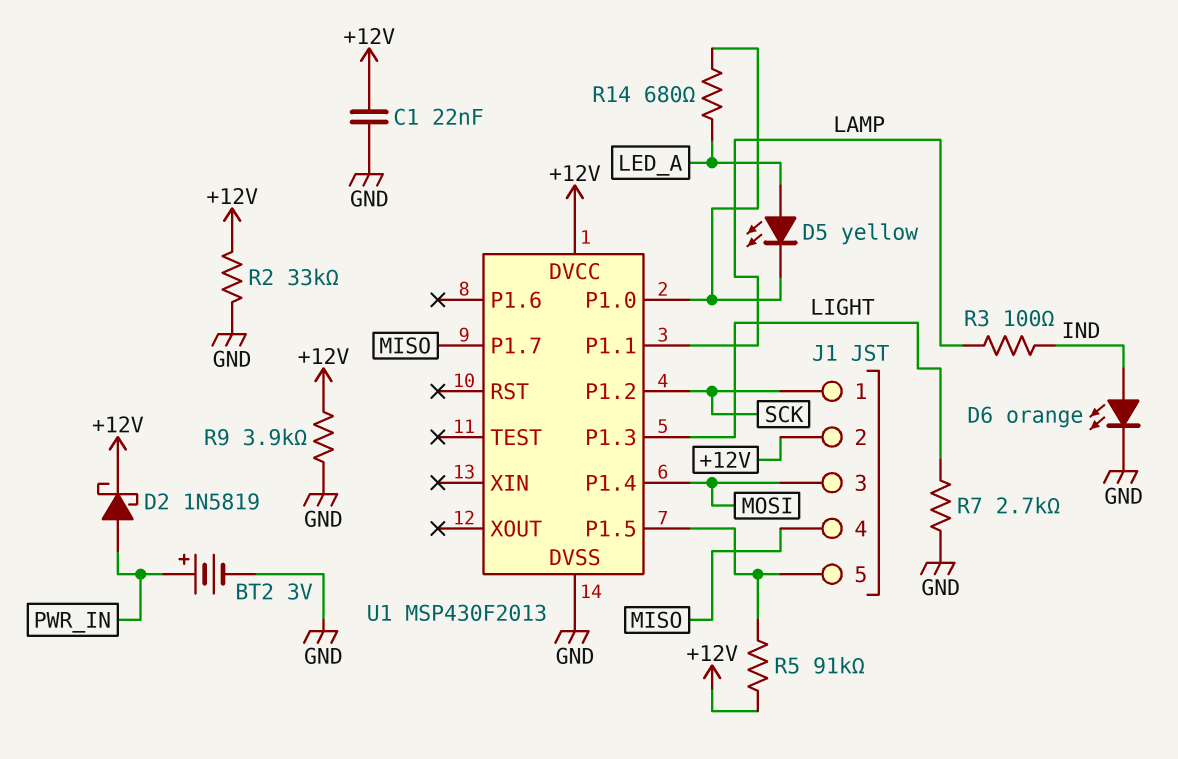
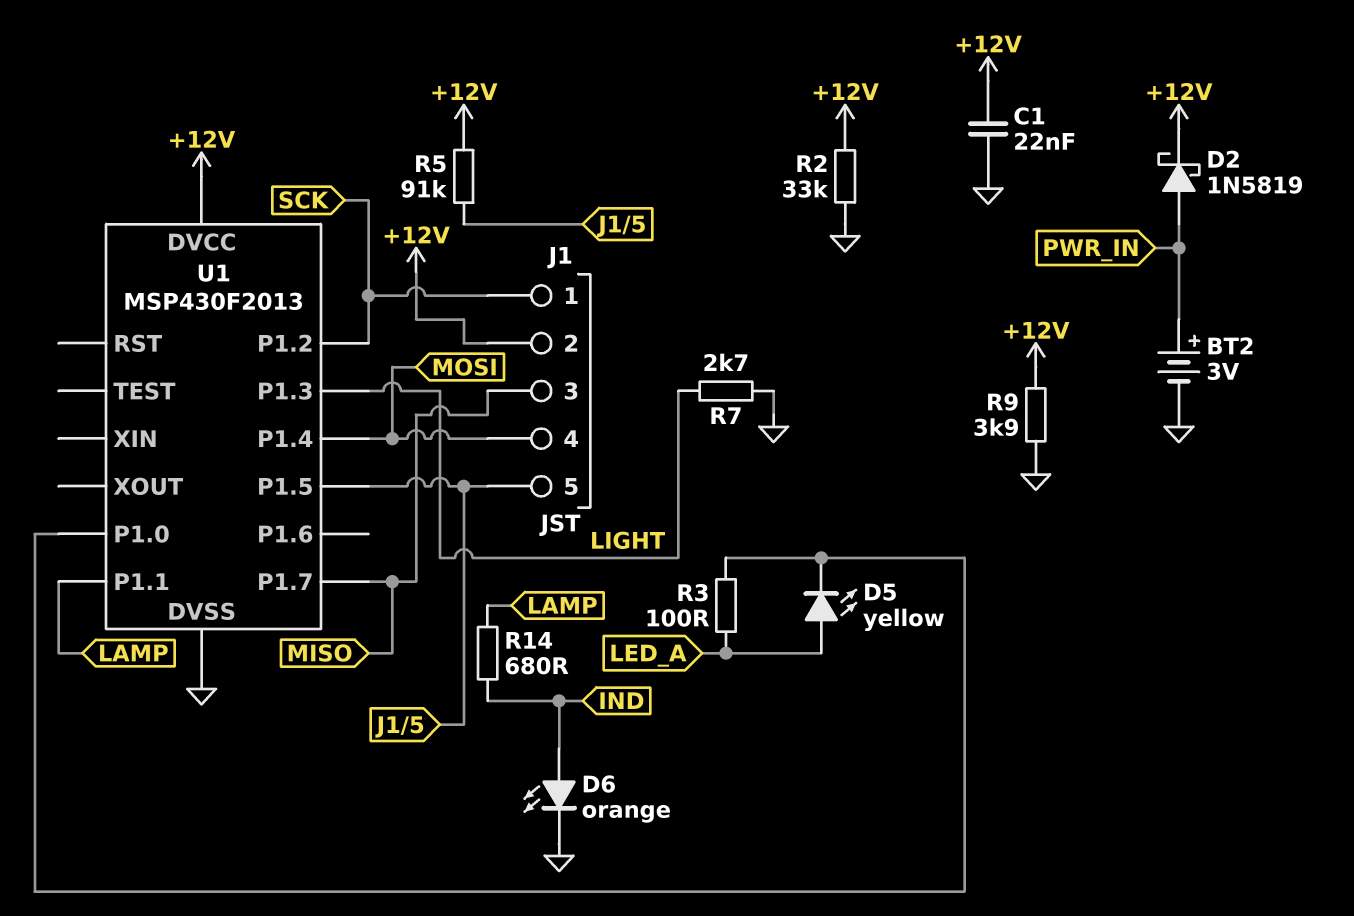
J1 pin 3: MOSI -> MISO
J1 pin 4: MISO -> MOSI
R3: 100 (IND, LAMP) -> 100 (LED_A, U1/P1.0)
R14: 680 (LED_A, U1/P1.0) -> 680 (IND, LAMP)

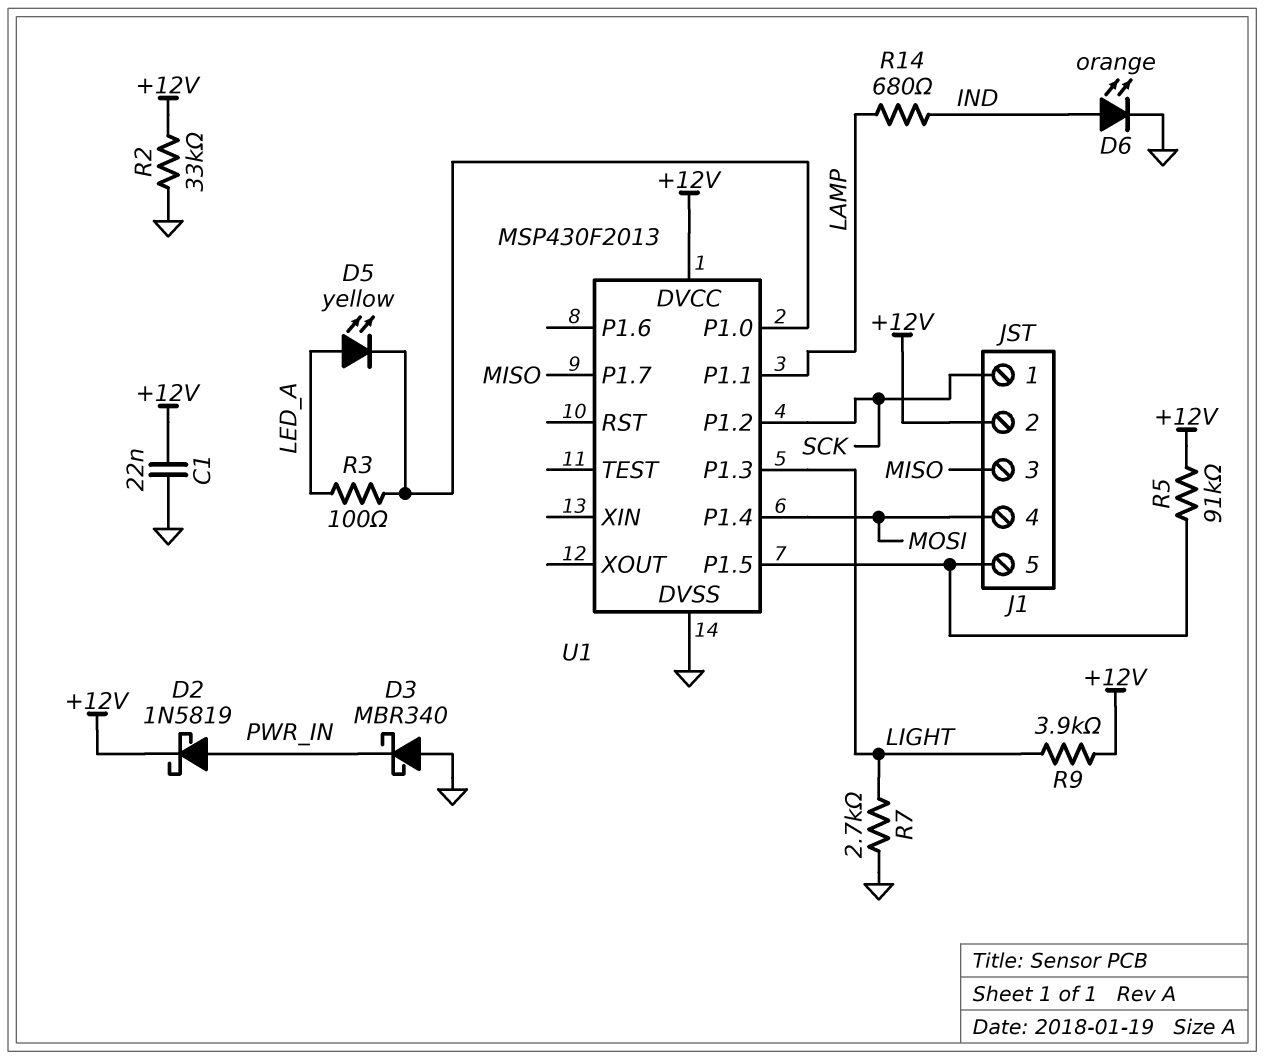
BT2: 3V (plus PWR_IN, minus GND) -> none
D3: none -> schottky MBR340 (A GND, K PWR_IN)
R9: 3.9k (+12V, GND) -> 3.9k (+12V, LIGHT)

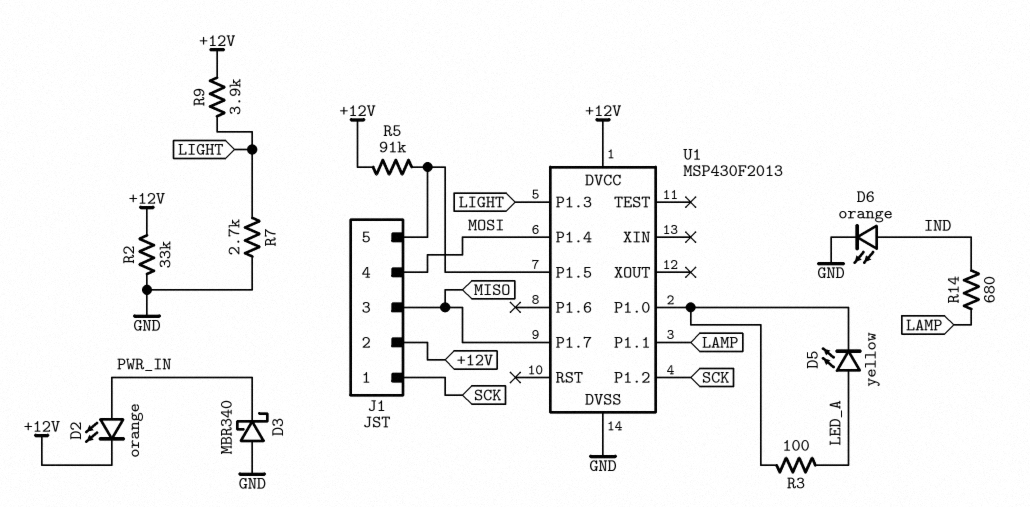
C1: 22nF (+12V, GND) -> none
D2: schottky 1N5819 (A PWR_IN, K +12V) -> LED orange (A PWR_IN, K +12V)

